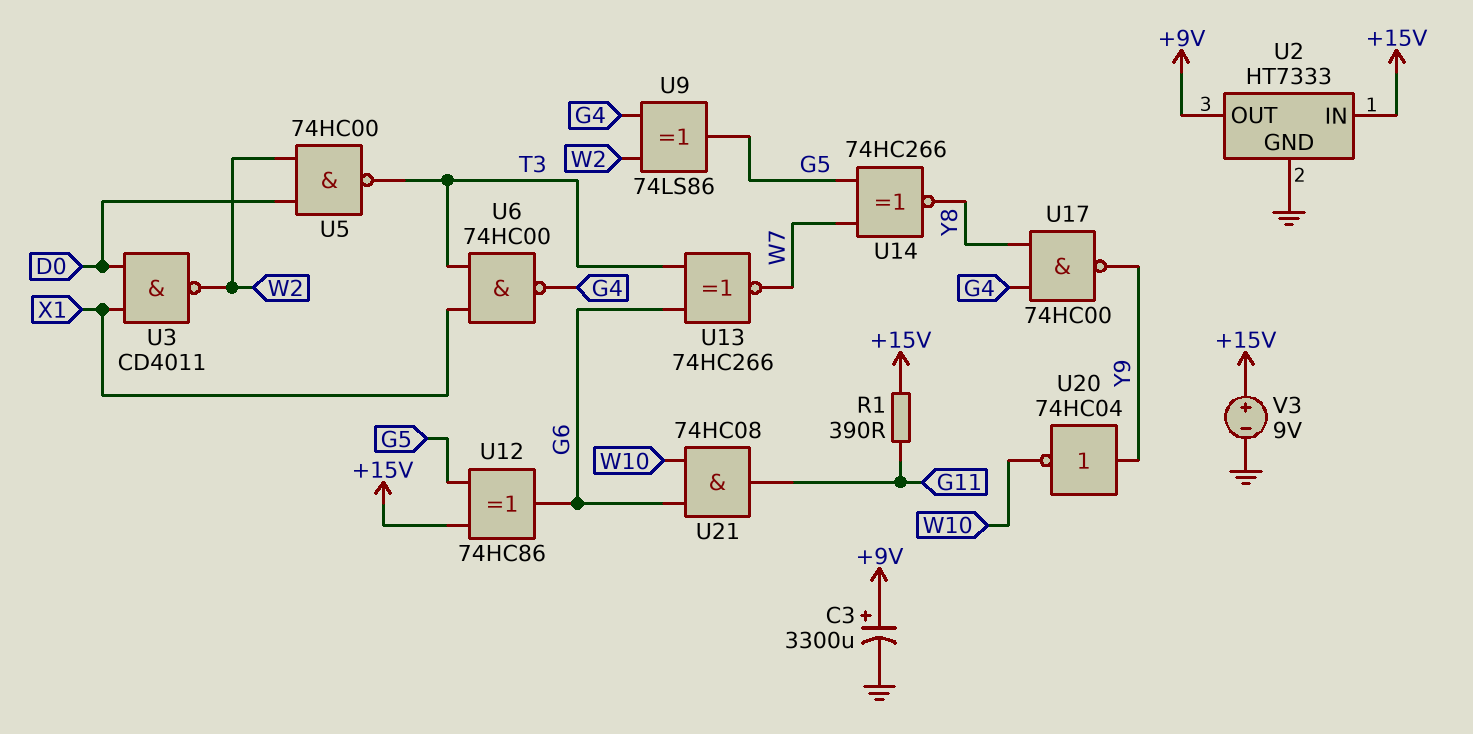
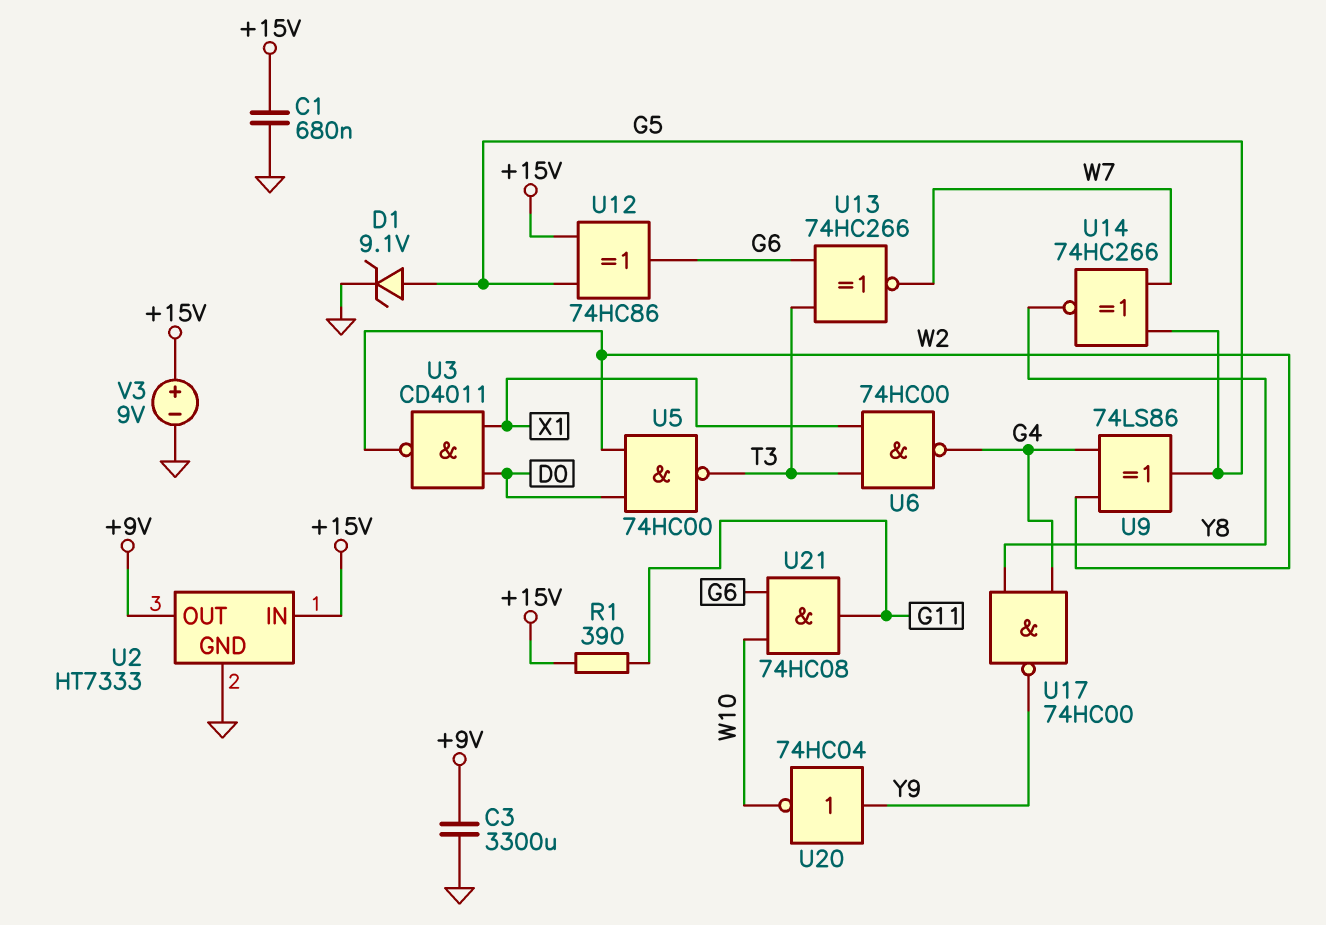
C1: none -> 680nF (+15V, GND)
C3: 3300uF (plus +9V, minus GND) -> 3300uF (+9V, GND)
D1: none -> zener 9.1V (A G5, K GND)

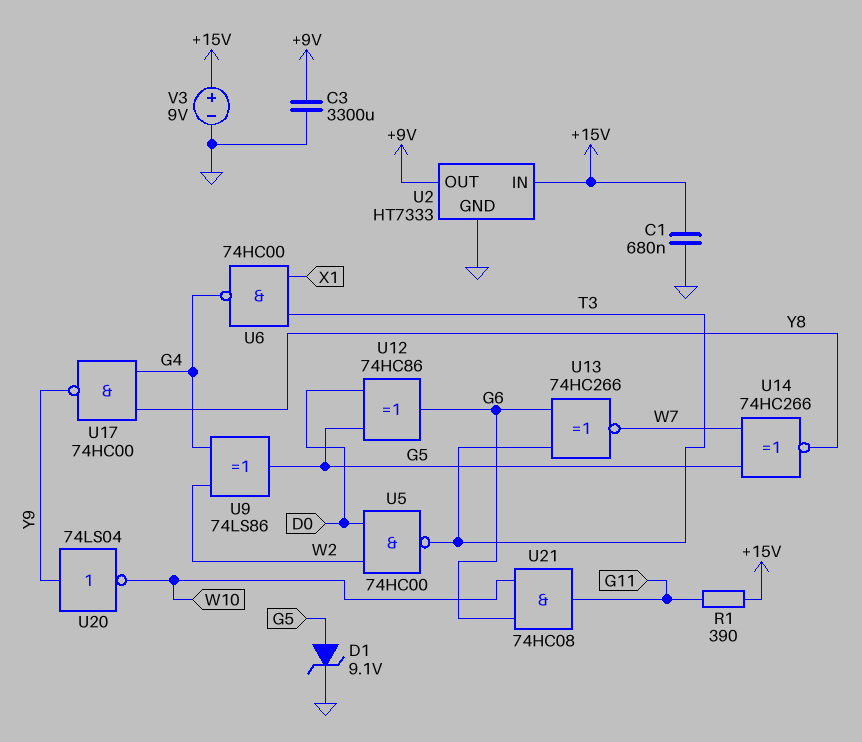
U3: NAND CD4011 (in D0, in X1, out W2) -> none
U12: XOR 74HC86 (in +15V, in G5, out G6) -> XOR 74HC86 (in D0, in G5, out G6)
U20: NOT 74HC04 (in Y9, out W10) -> NOT 74LS04 (in Y9, out W10)

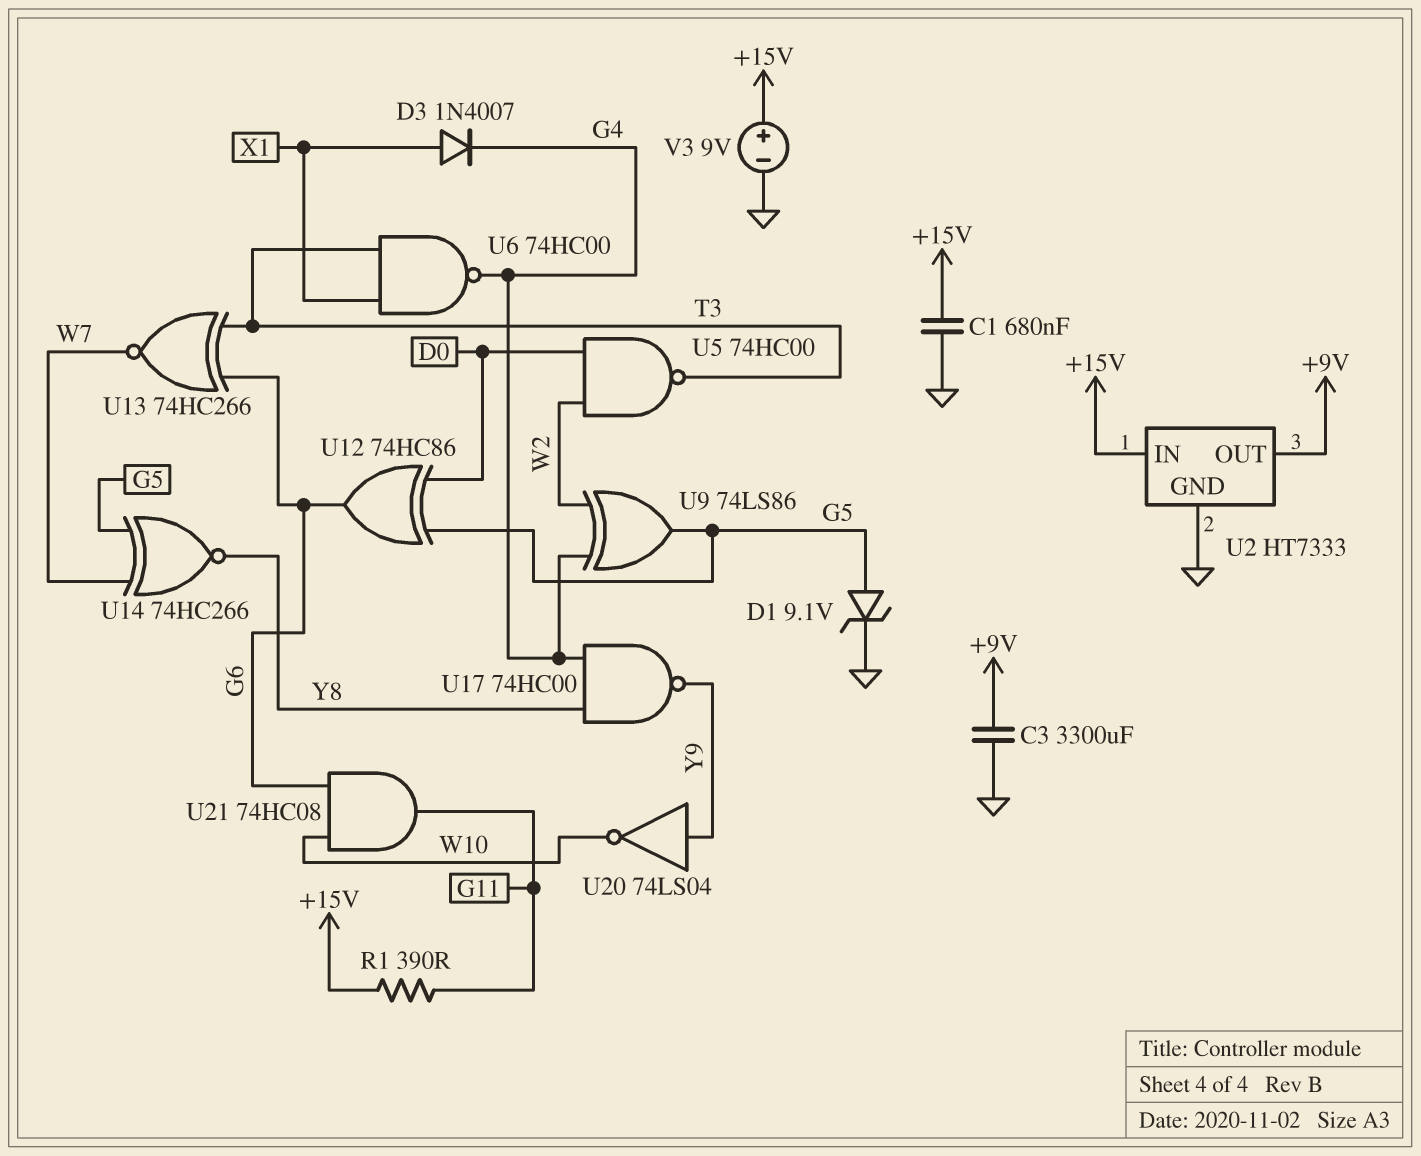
D3: none -> diode 1N4007 (A X1, K G4)

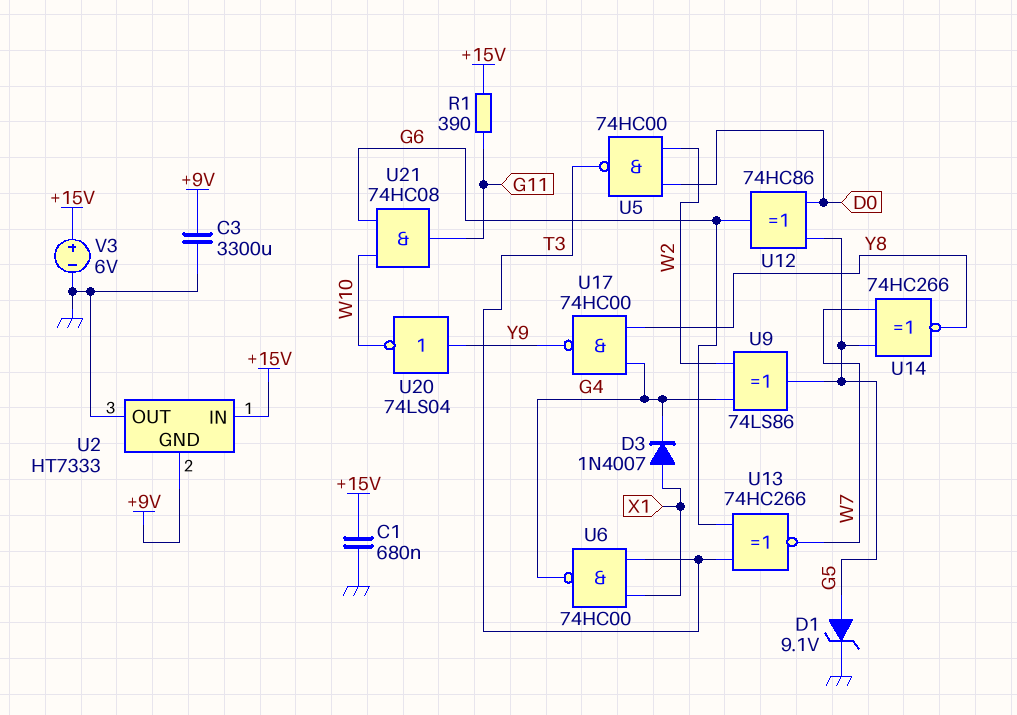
U2 pin GND: GND -> +9V
U2 pin OUT: +9V -> GND
V3: 9V (plus +15V, minus GND) -> 6V (plus +15V, minus GND)

